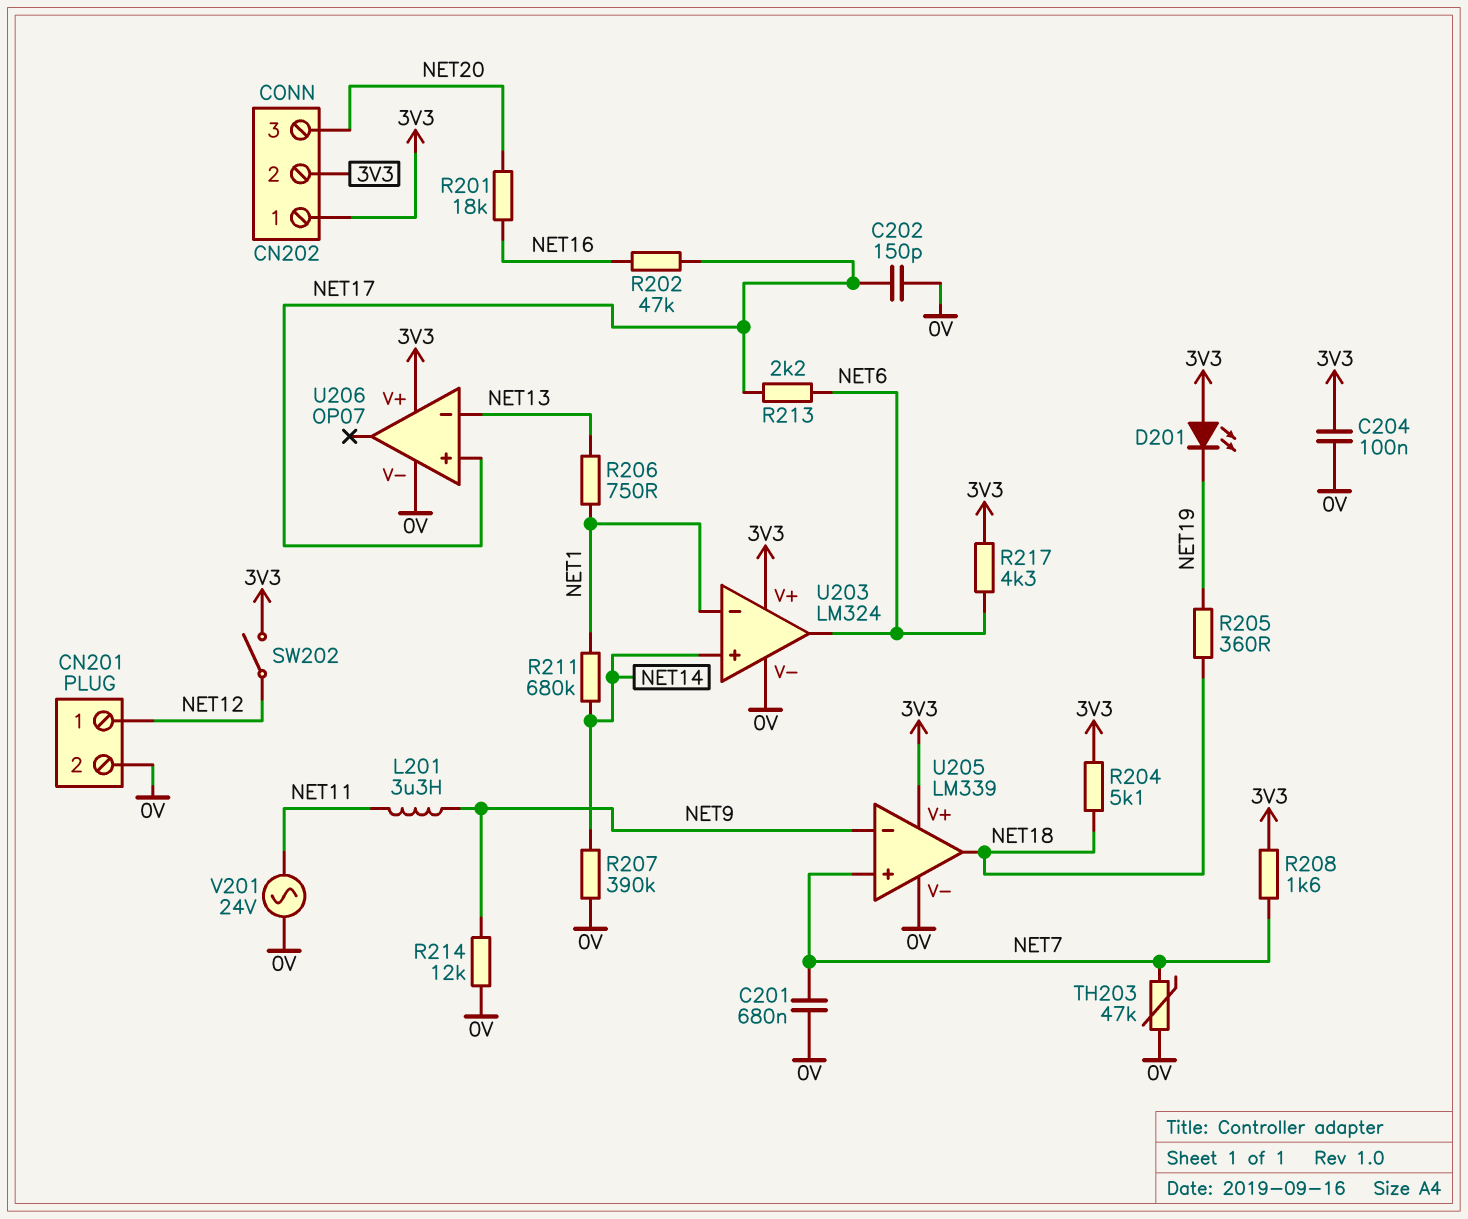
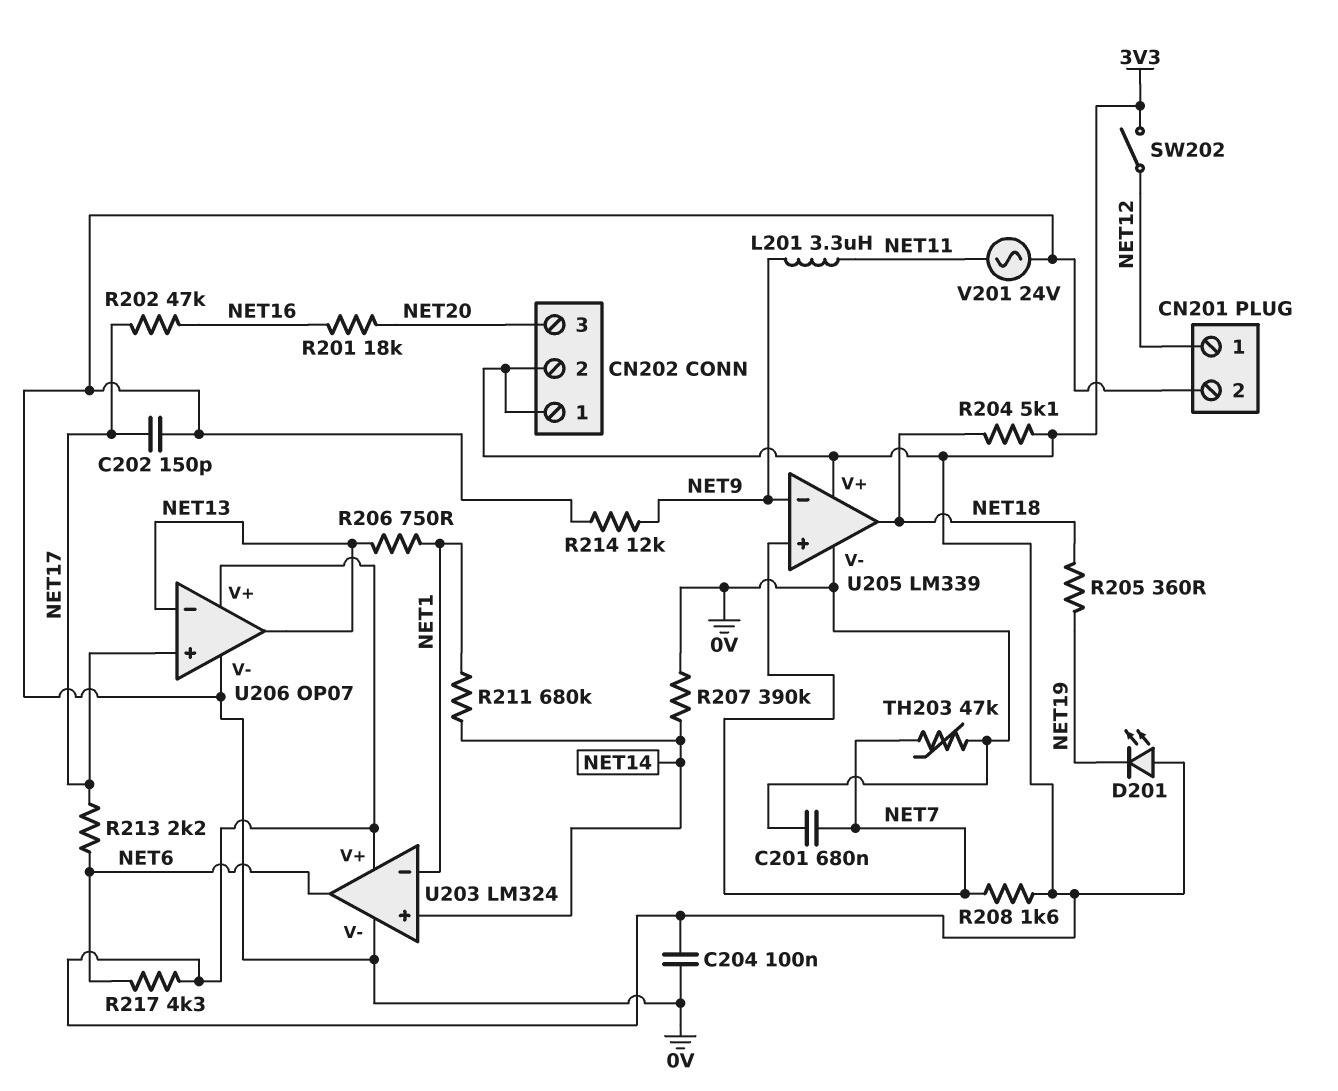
U206 pin out: none -> NET13

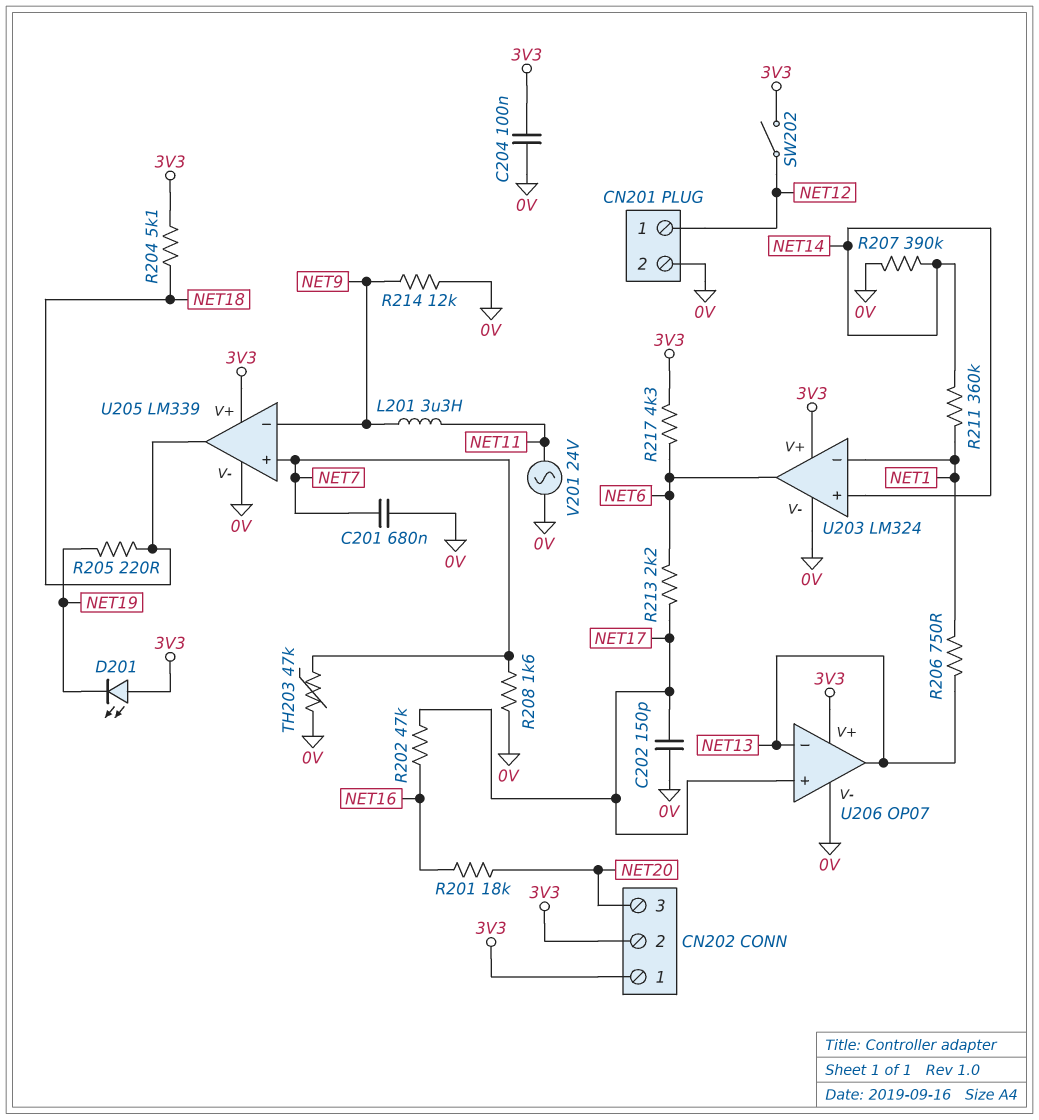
R205: 360 (NET18, NET19) -> 220 (NET18, NET19)
R208: 1.6k (3V3, NET7) -> 1.6k (0V, NET7)
R211: 680k (NET1, NET14) -> 360k (NET1, NET14)

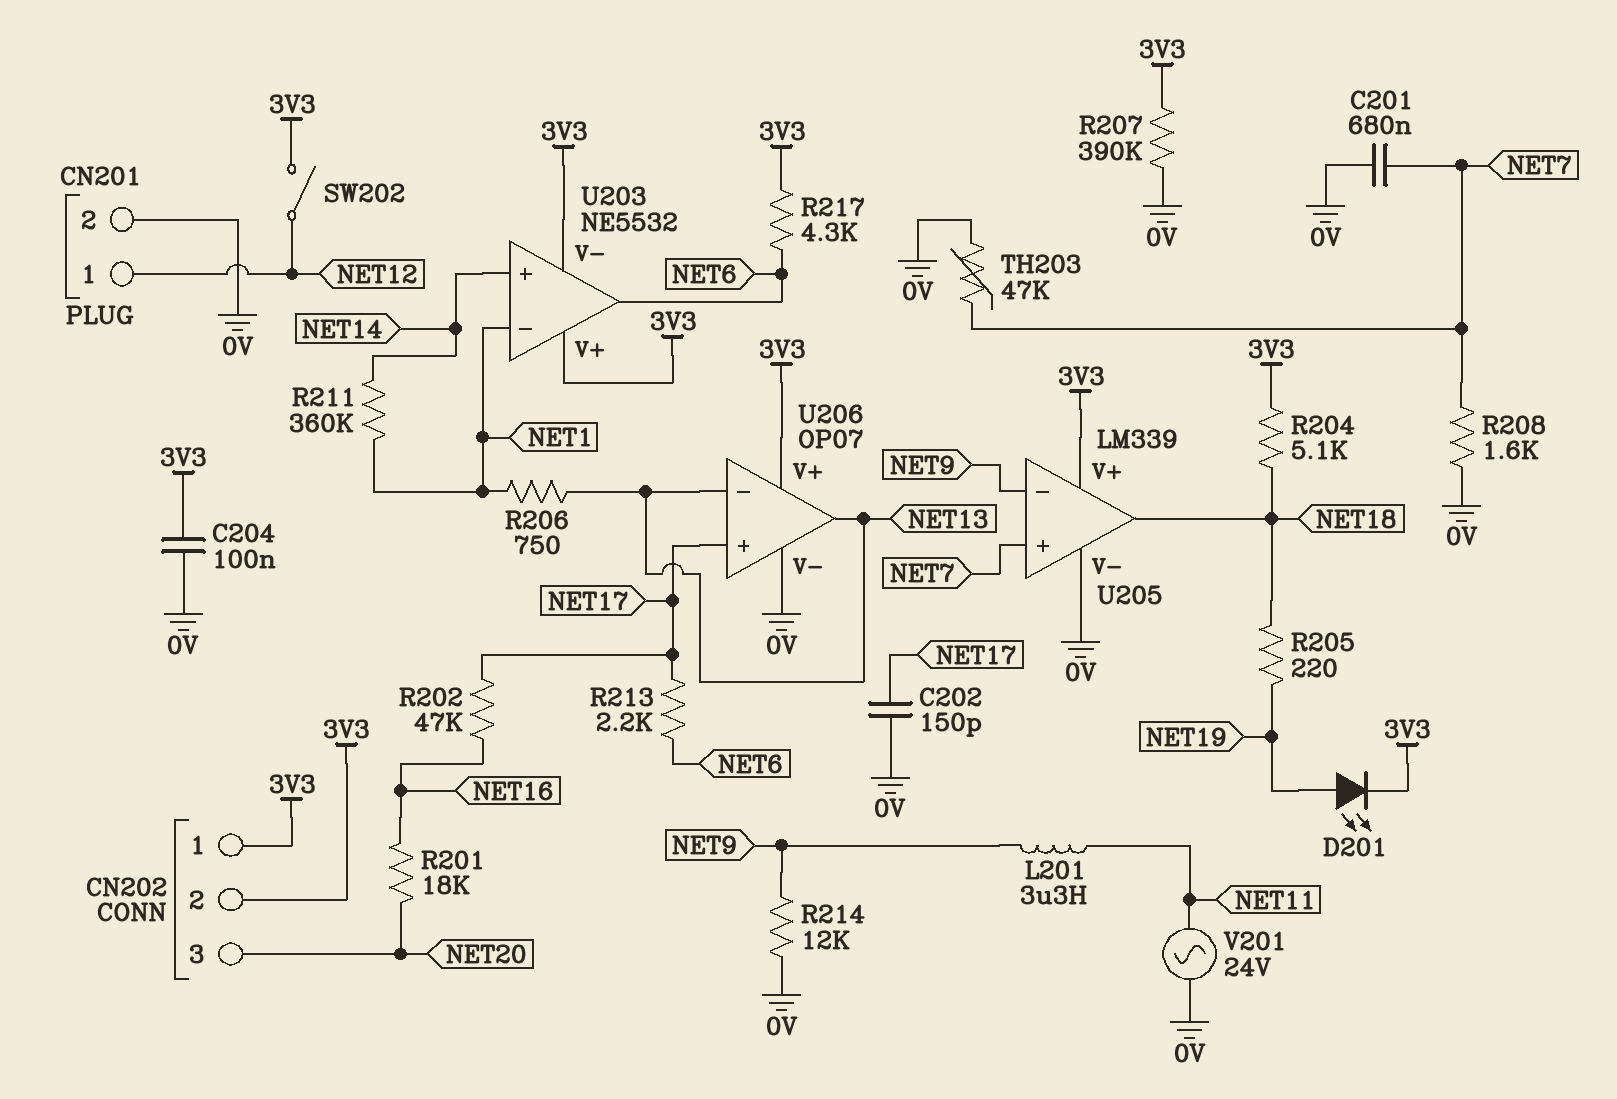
D201: LED (A 3V3, K NET19) -> LED (A NET19, K 3V3)
R207: 390k (0V, NET14) -> 390k (0V, 3V3)
U203: LM324 -> NE5532
U203 pin V-: 0V -> 3V3

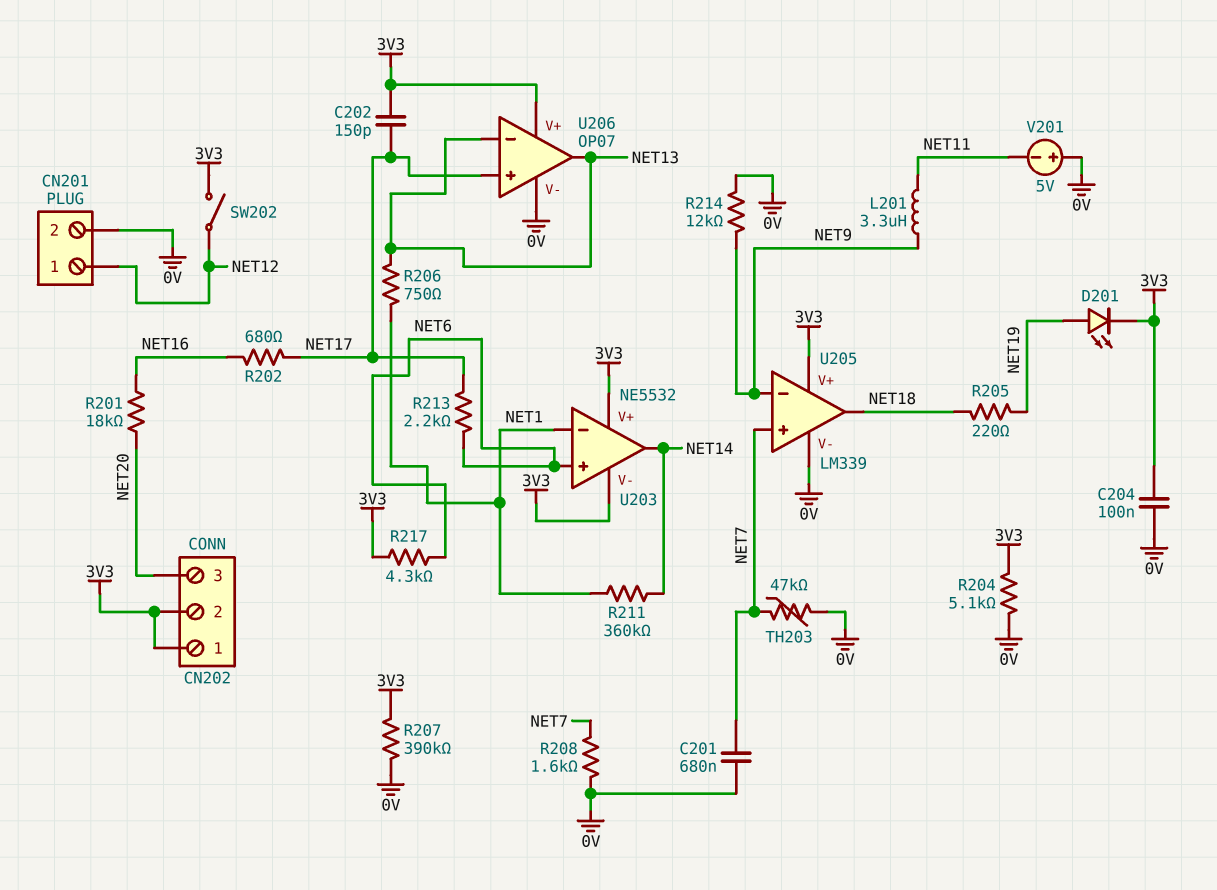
C202: 150pF (0V, NET17) -> 150pF (3V3, NET17)
R202: 47k (NET16, NET17) -> 680 (NET16, NET17)
R204: 5.1k (3V3, NET18) -> 5.1k (0V, 3V3)
U203 pin in+: NET14 -> NET6
U203 pin out: NET6 -> NET14
V201: AC 24V (0V, NET11) -> 5V (plus 0V, minus NET11)

